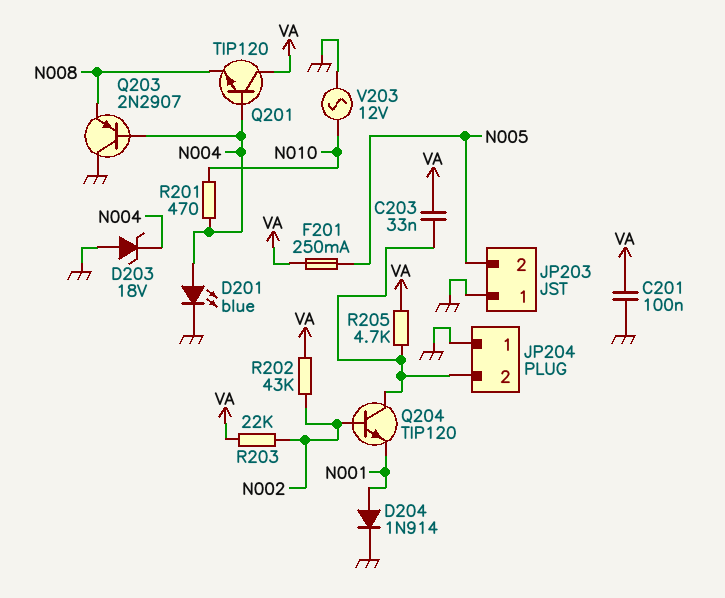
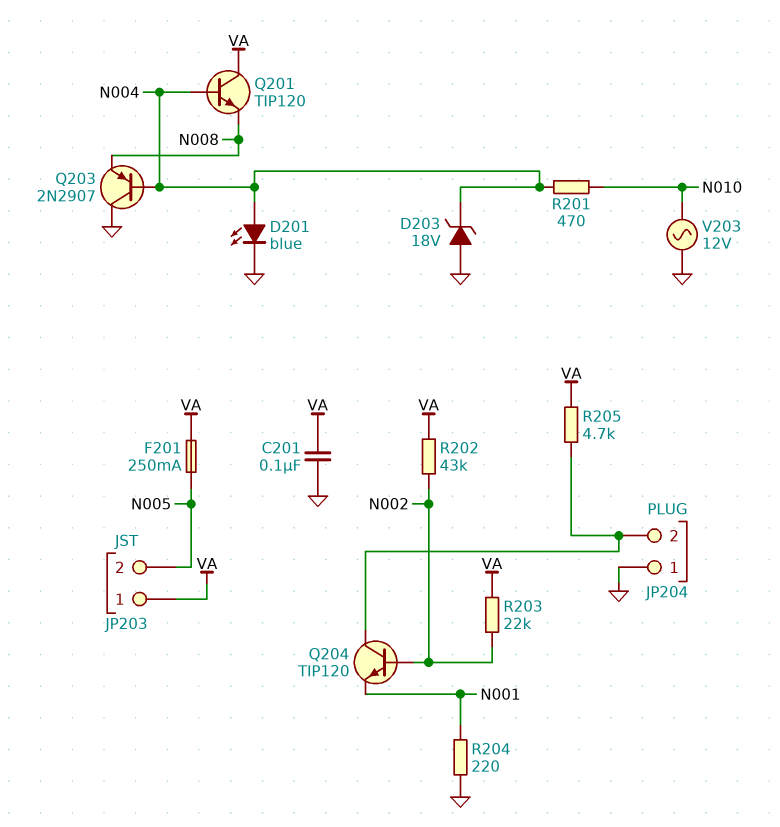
C203: 33nF (JP204/2, VA) -> none
D204: diode 1N914 (A N001, K GND) -> none
JP203 pin 1: GND -> VA
R204: none -> 220 (GND, N001)

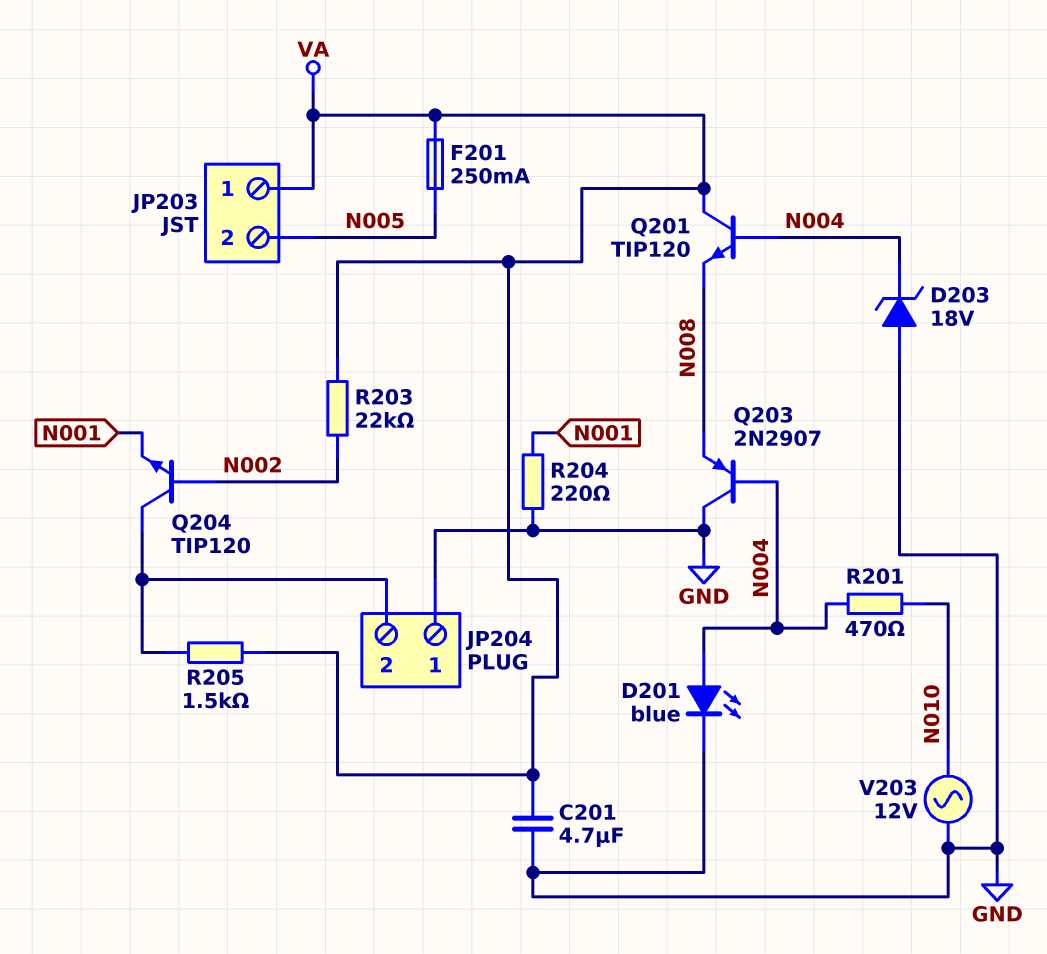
C201: 100nF (GND, VA) -> 4.7uF (GND, VA)
R202: 43k (N002, VA) -> none
R205: 4.7k (JP204/2, VA) -> 1.5k (JP204/2, VA)

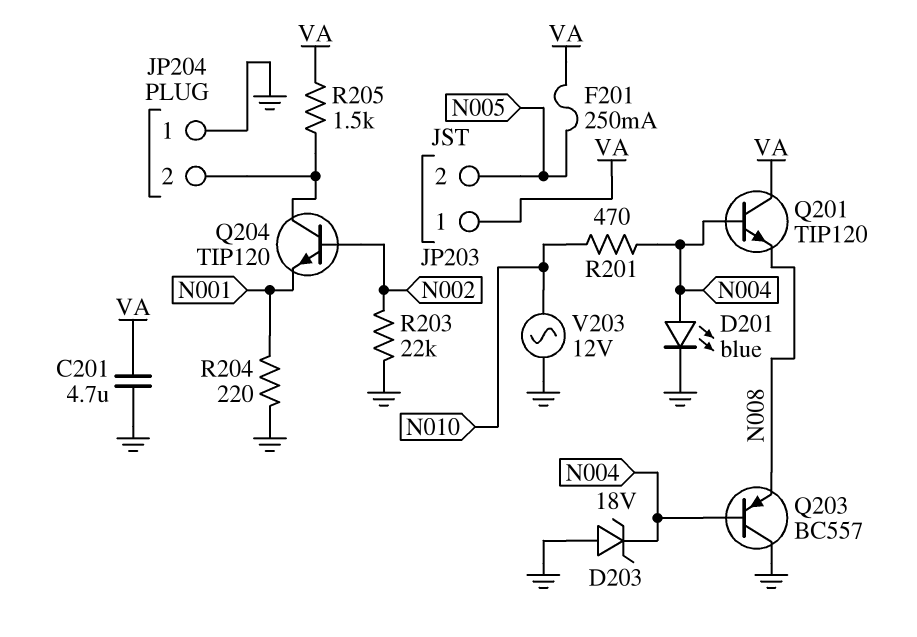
Q203: PNP 2N2907 (B N004, C GND, E N008) -> PNP BC557 (B N004, C GND, E N008)
R203: 22k (N002, VA) -> 22k (GND, N002)

